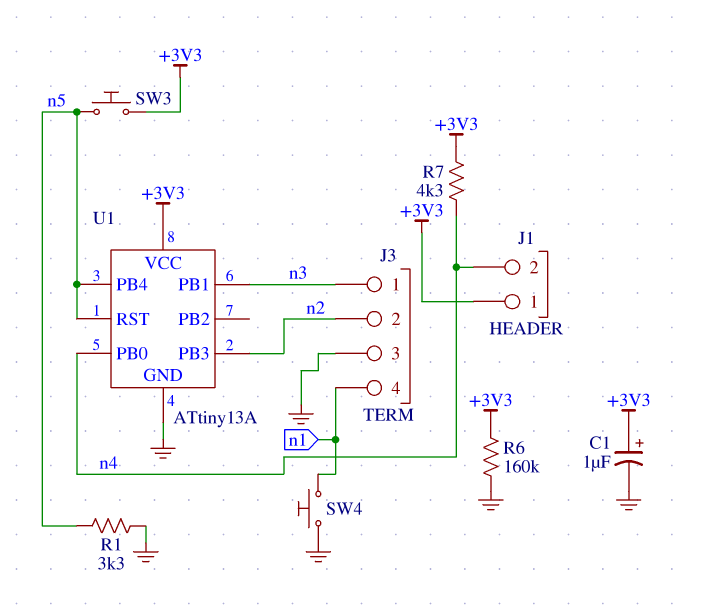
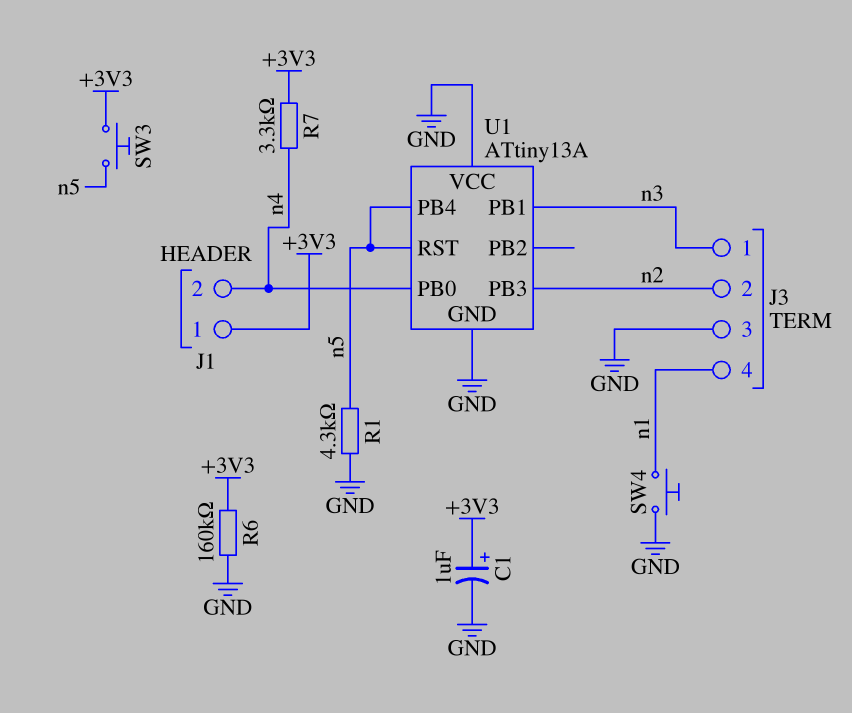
R1: 3.3k (GND, n5) -> 4.3k (GND, n5)
R7: 4.3k (+3V3, n4) -> 3.3k (+3V3, n4)
U1 pin VCC: +3V3 -> GND

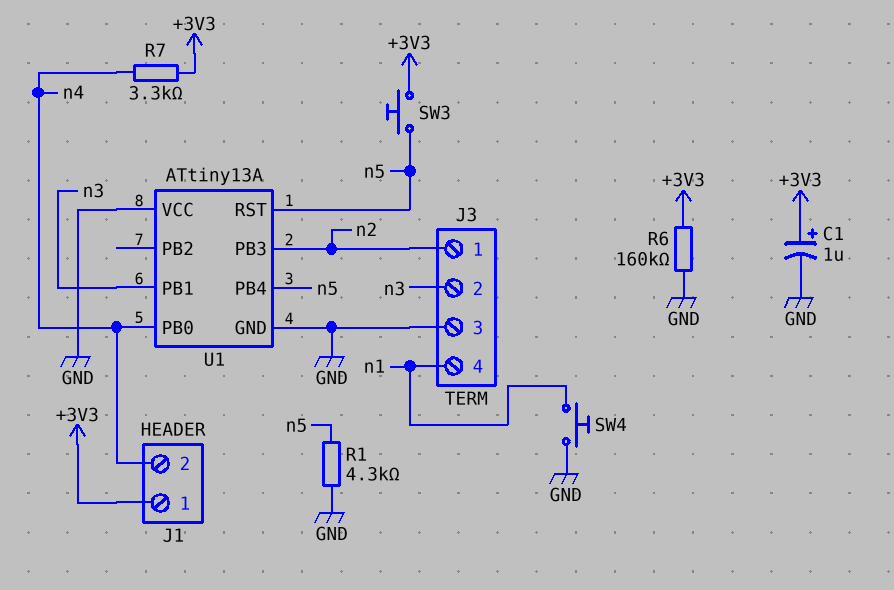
J3 pin 1: n3 -> n2
J3 pin 2: n2 -> n3

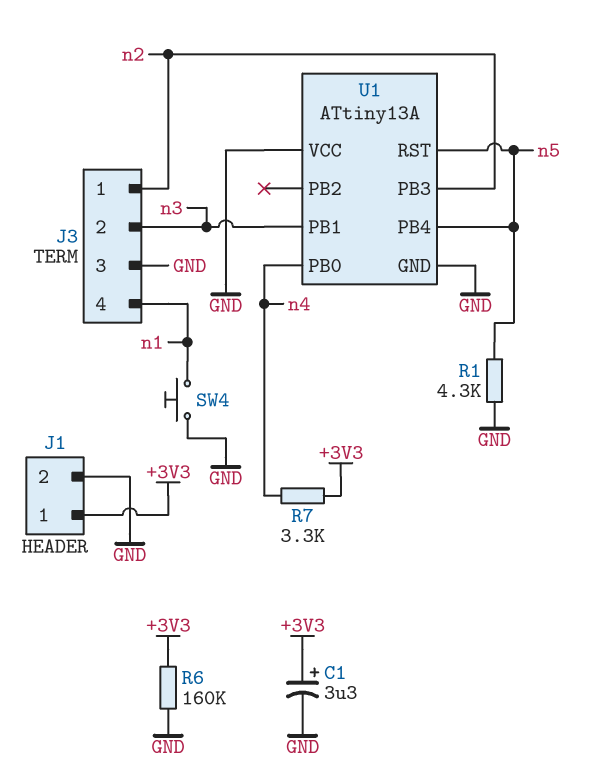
C1: 1uF (plus +3V3, minus GND) -> 3.3uF (plus +3V3, minus GND)
J1 pin 2: n4 -> GND
SW3: button (+3V3, n5) -> none

